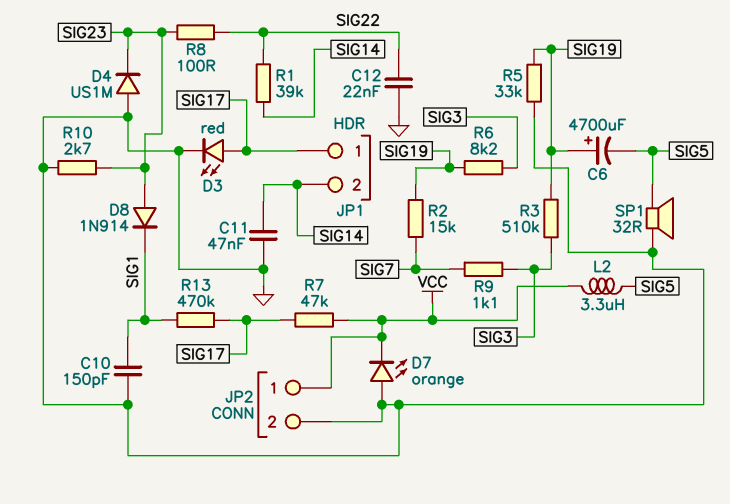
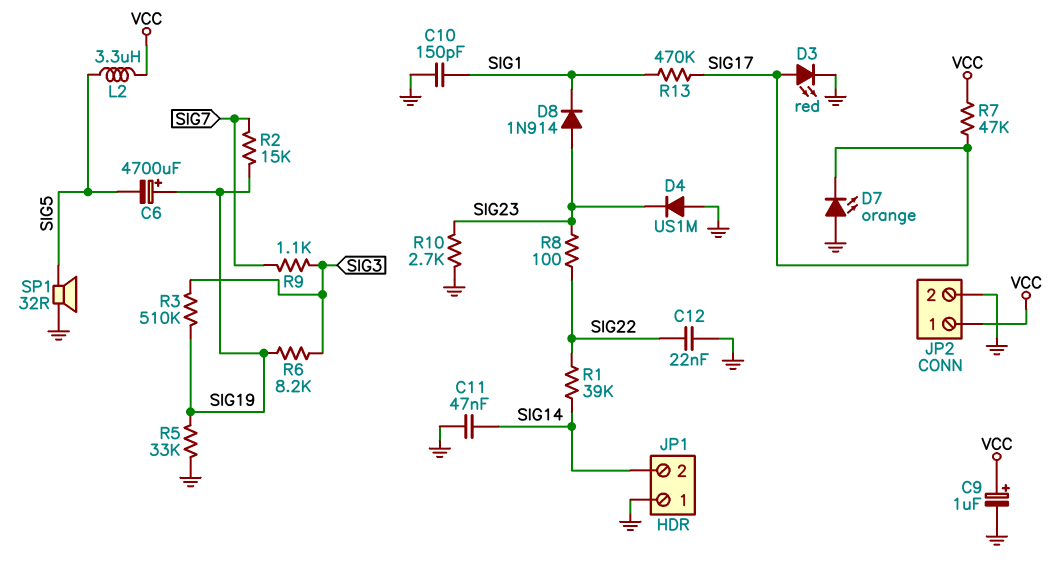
C9: none -> 1uF (plus VCC, minus GND)
D7: LED orange (A GND, K VCC) -> LED orange (A GND, K SIG17)
JP1 pin 1: SIG17 -> GND

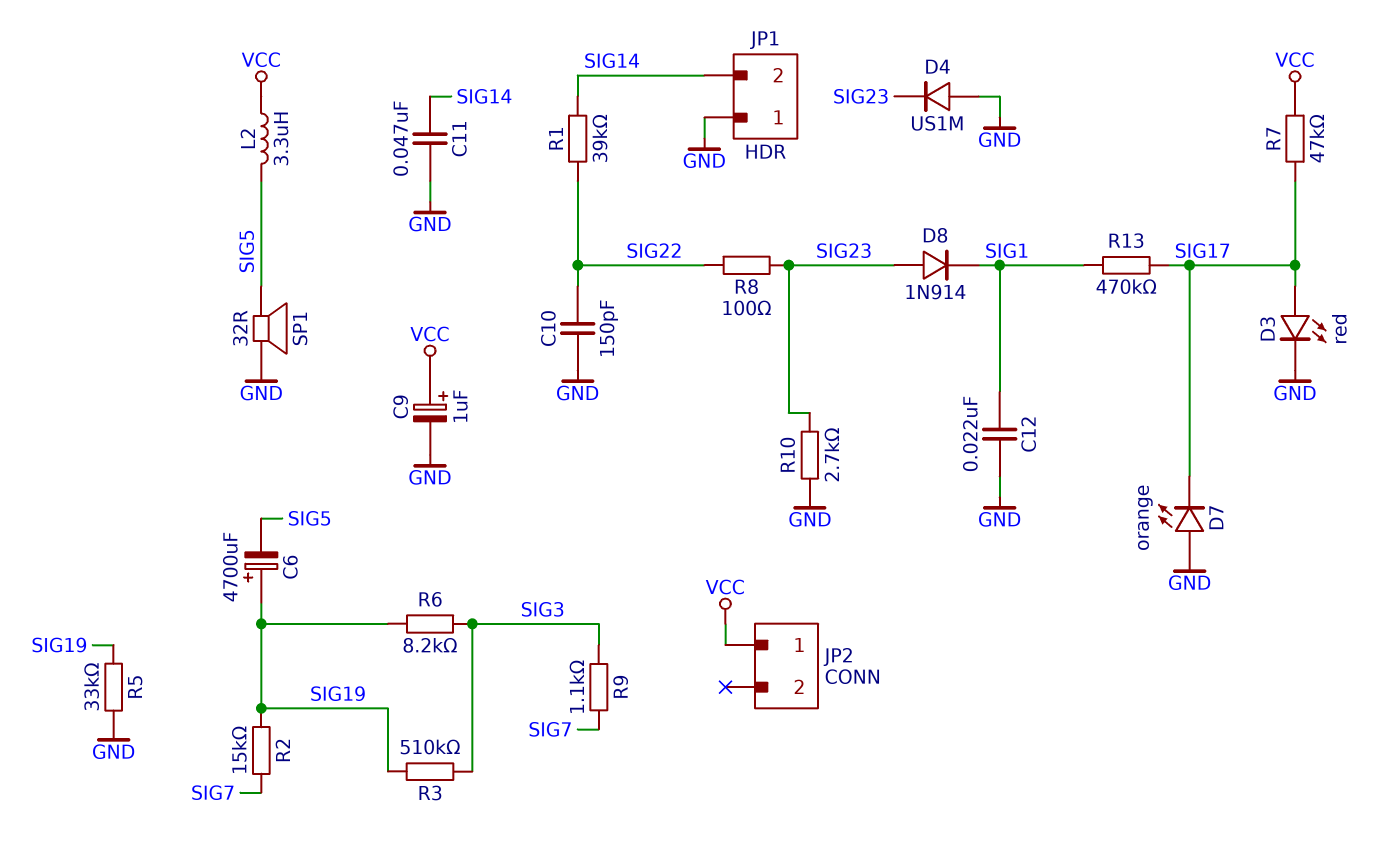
C10: 150pF (GND, SIG1) -> 150pF (GND, SIG22)
C12: 22nF (GND, SIG22) -> 22nF (GND, SIG1)
JP2 pin 2: GND -> none

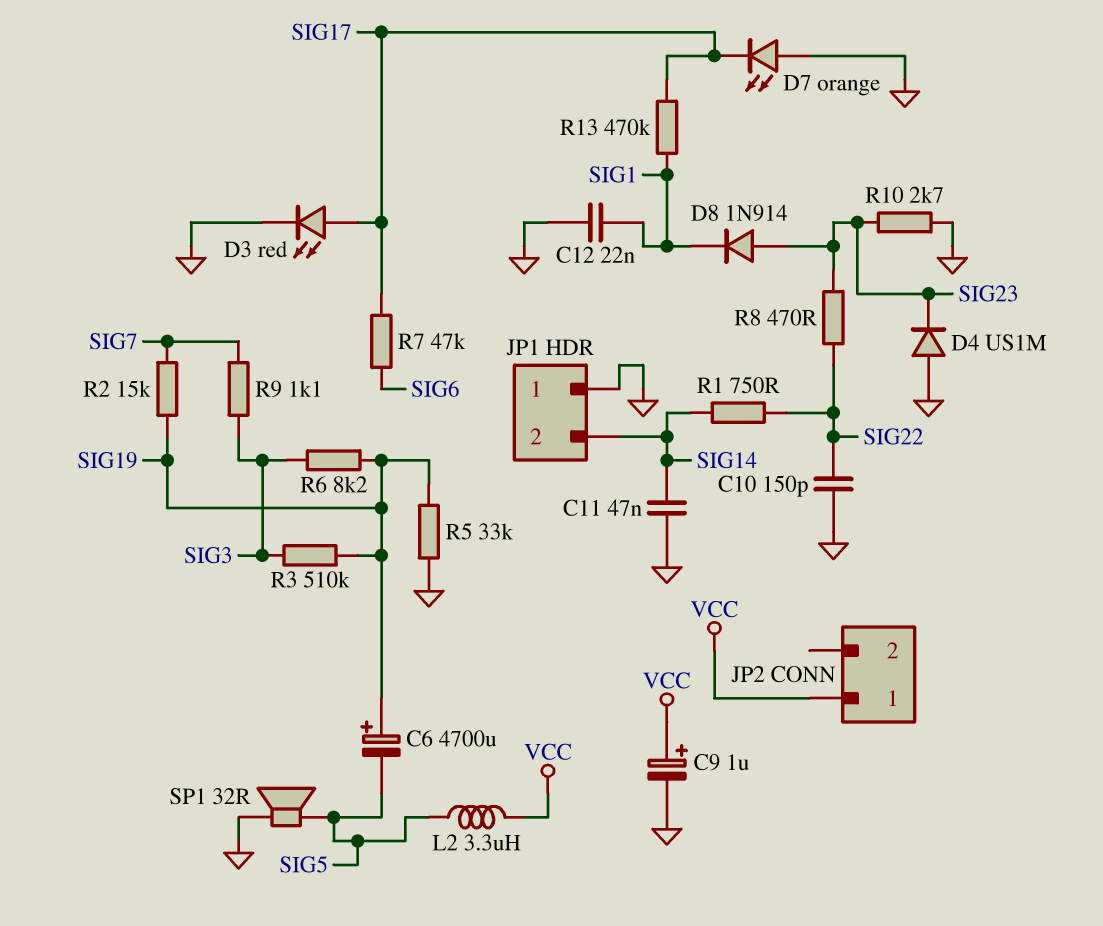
R1: 39k (SIG14, SIG22) -> 750 (SIG14, SIG22)
R7: 47k (SIG17, VCC) -> 47k (SIG6, SIG17)
R8: 100 (SIG22, SIG23) -> 470 (SIG22, SIG23)

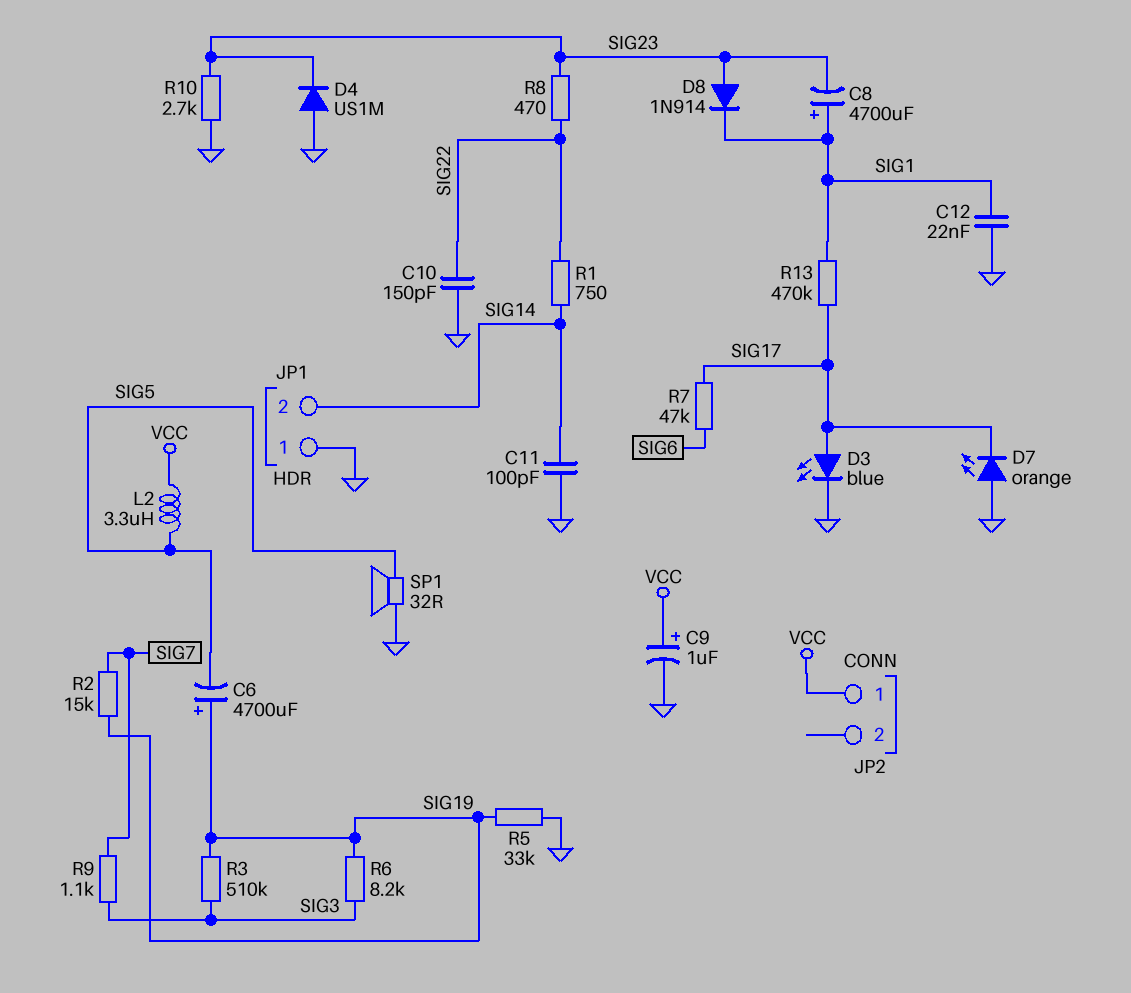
C8: none -> 4700uF (plus SIG1, minus SIG23)
C11: 47nF (GND, SIG14) -> 100pF (GND, SIG14)
D3: LED red (A SIG17, K GND) -> LED blue (A SIG17, K GND)

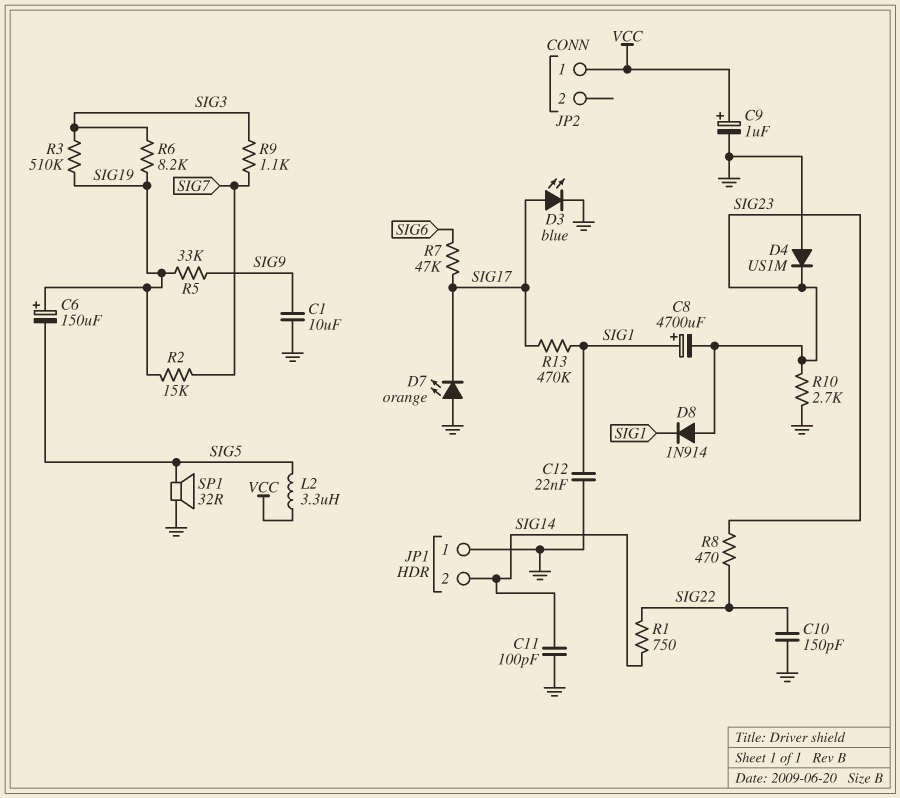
C1: none -> 10uF (GND, SIG9)
C6: 4700uF (plus SIG19, minus SIG5) -> 150uF (plus SIG19, minus SIG5)
R5: 33k (GND, SIG19) -> 33k (SIG9, SIG19)

